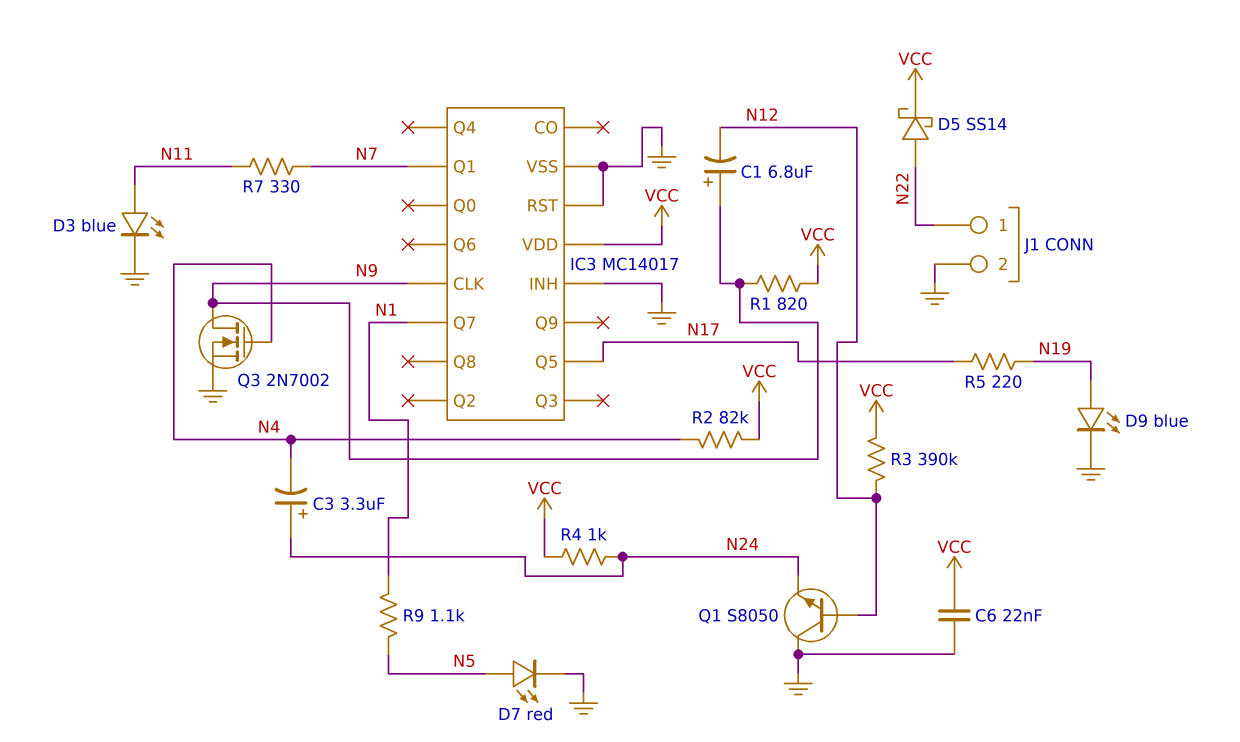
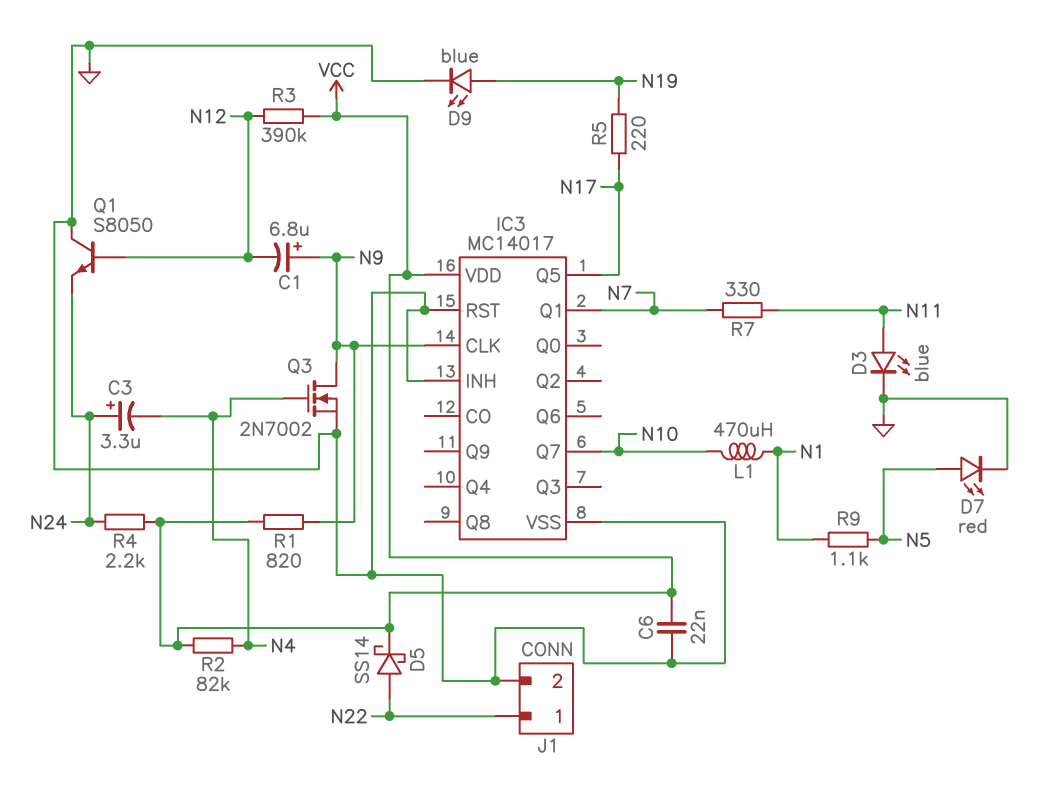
IC3 pin Q7: N1 -> N10
L1: none -> 470uH (N1, N10)
R4: 1k (N24, VCC) -> 2.2k (N24, VCC)

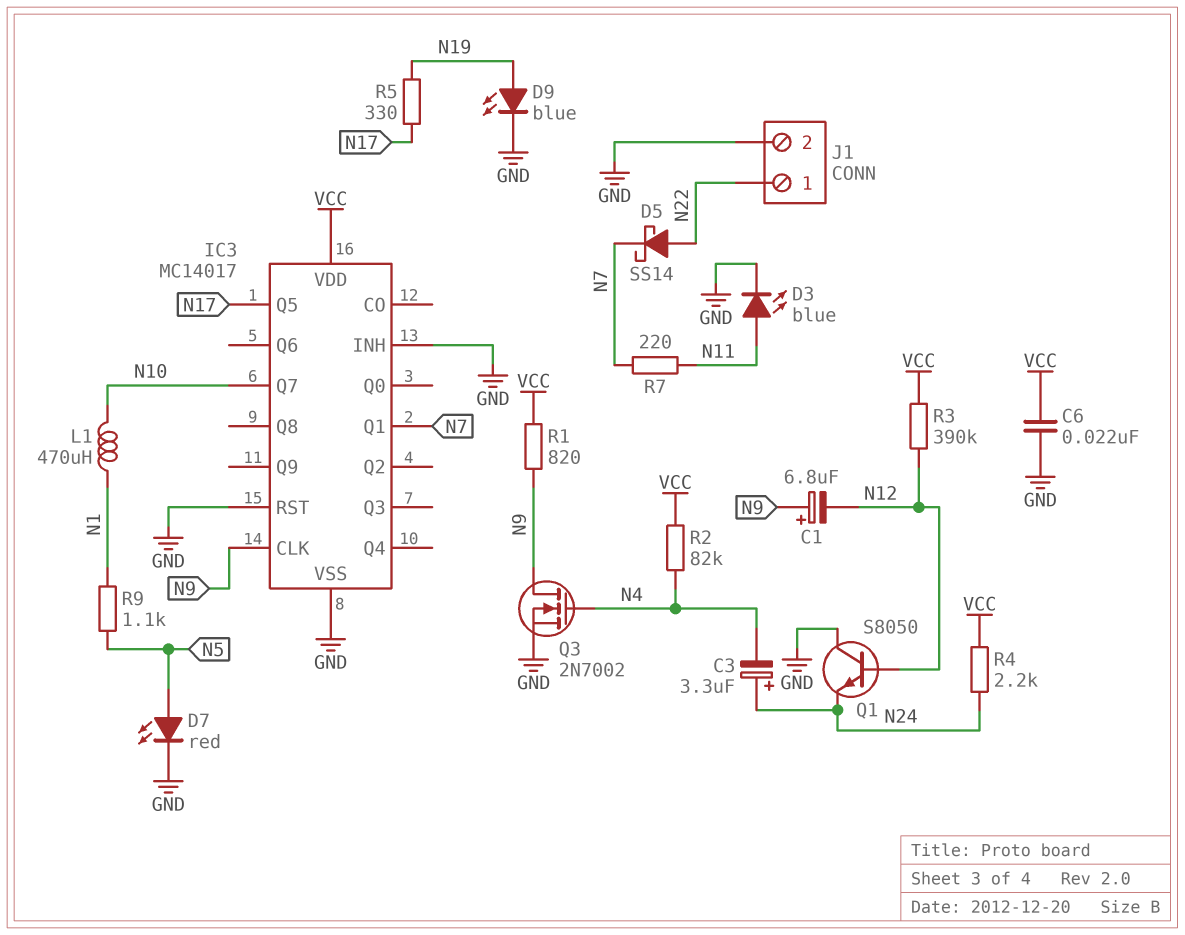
D5: schottky SS14 (A N22, K VCC) -> schottky SS14 (A N22, K N7)
R5: 220 (N17, N19) -> 330 (N17, N19)
R7: 330 (N7, N11) -> 220 (N7, N11)

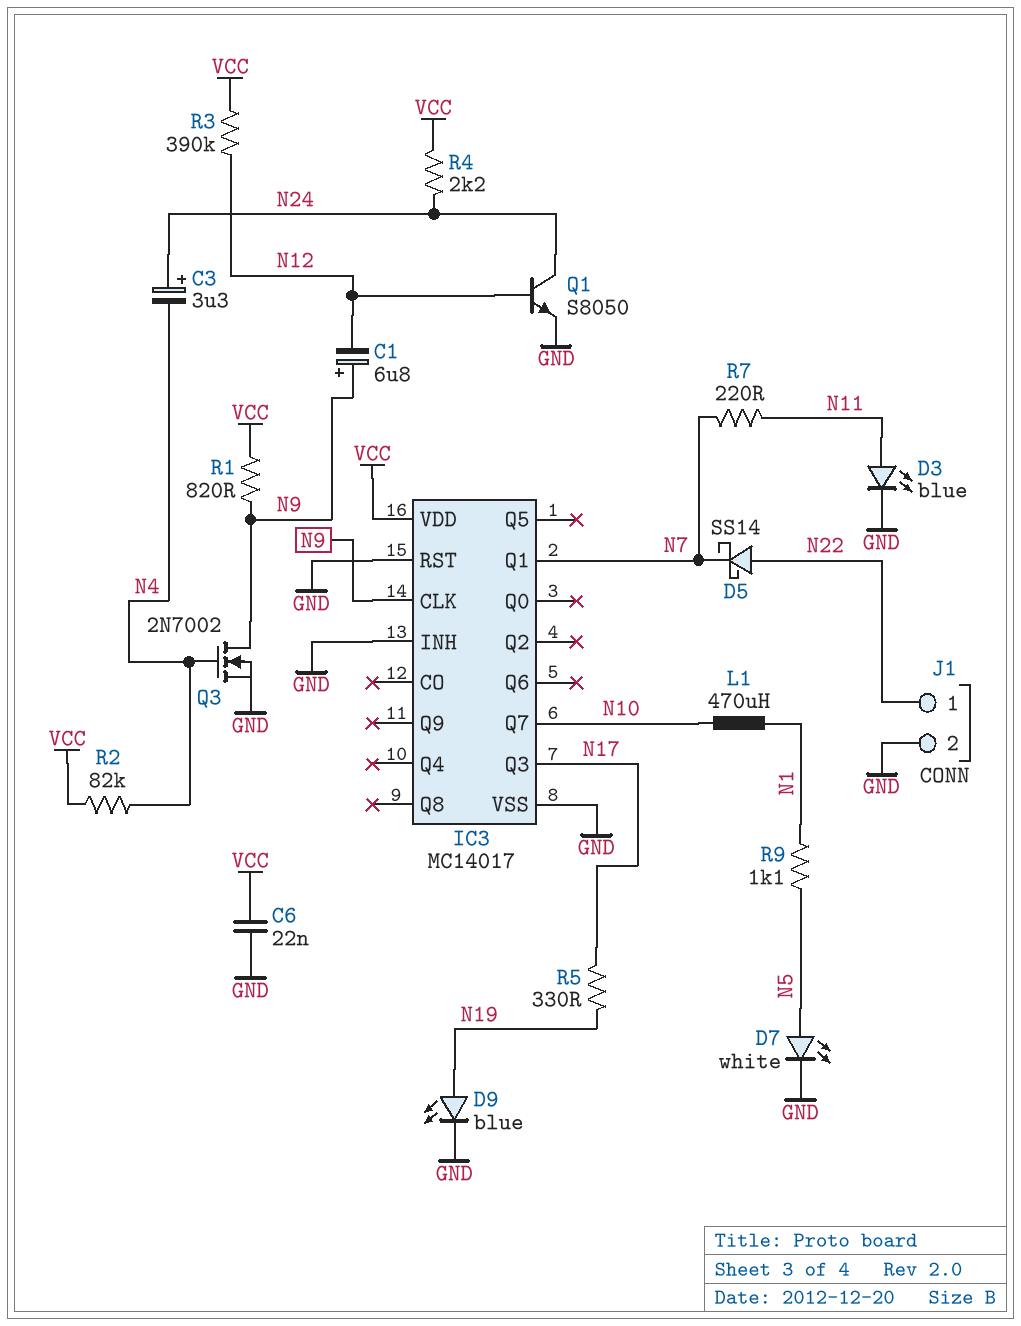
D7: LED red (A N5, K GND) -> LED white (A N5, K GND)
IC3 pin Q3: none -> N17
IC3 pin Q5: N17 -> none
Q1: NPN S8050 (B N12, C GND, E N24) -> NPN S8050 (B N12, C N24, E GND)

